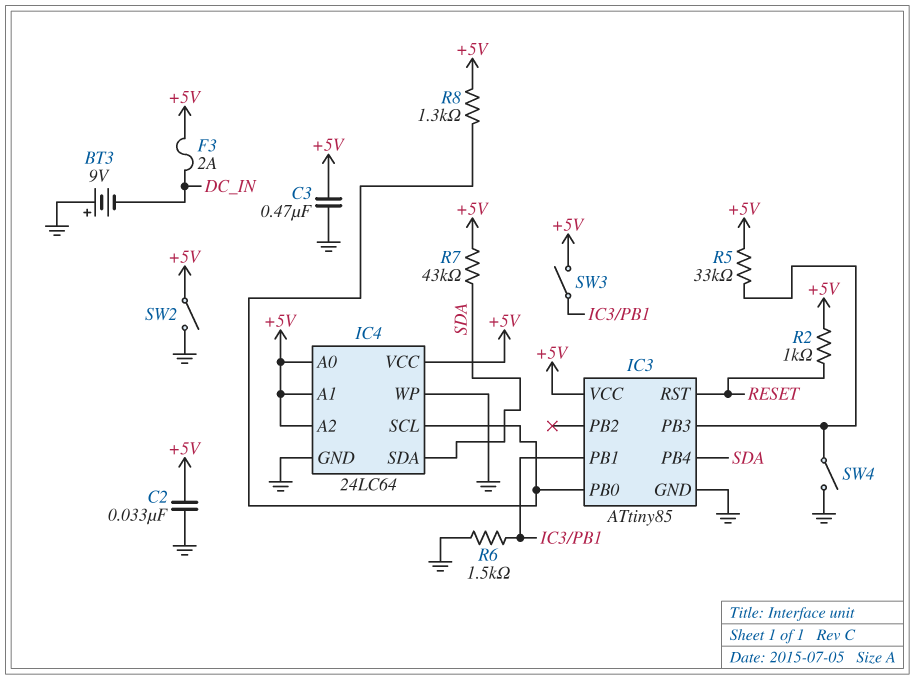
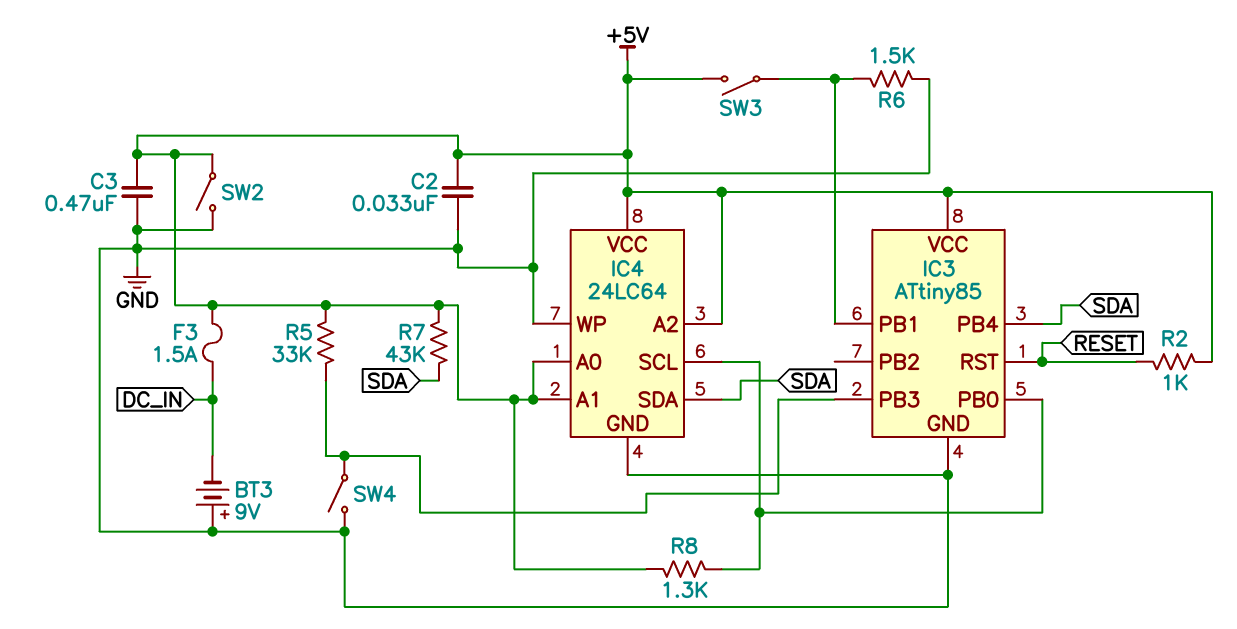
F3: 2A (+5V, DC_IN) -> 1.5A (+5V, DC_IN)

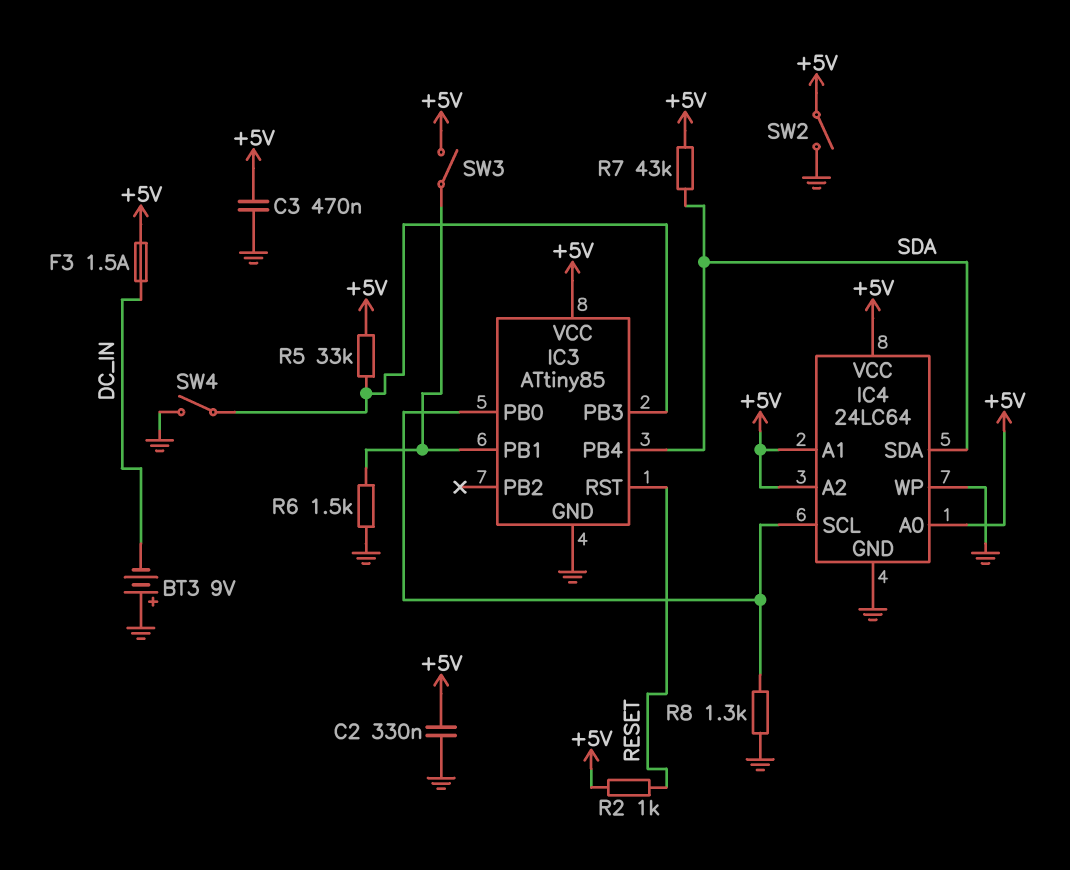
C2: 33nF (+5V, GND) -> 330nF (+5V, GND)
R8: 1.3k (+5V, IC3/PB0) -> 1.3k (GND, IC3/PB0)

